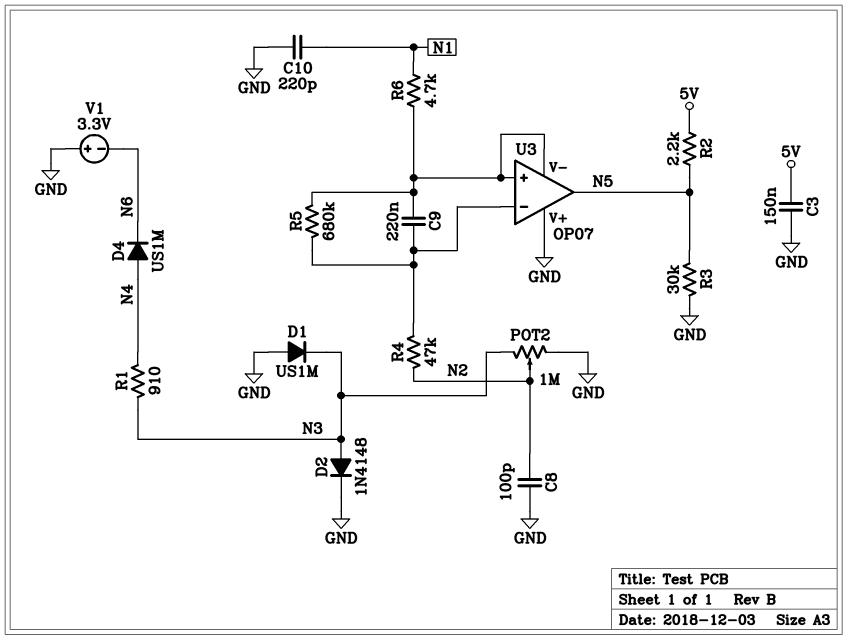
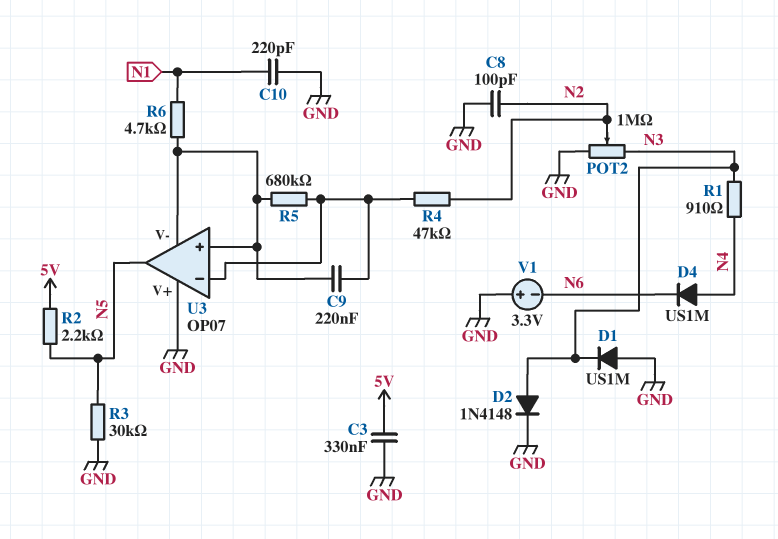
C3: 150nF (5V, GND) -> 330nF (5V, GND)

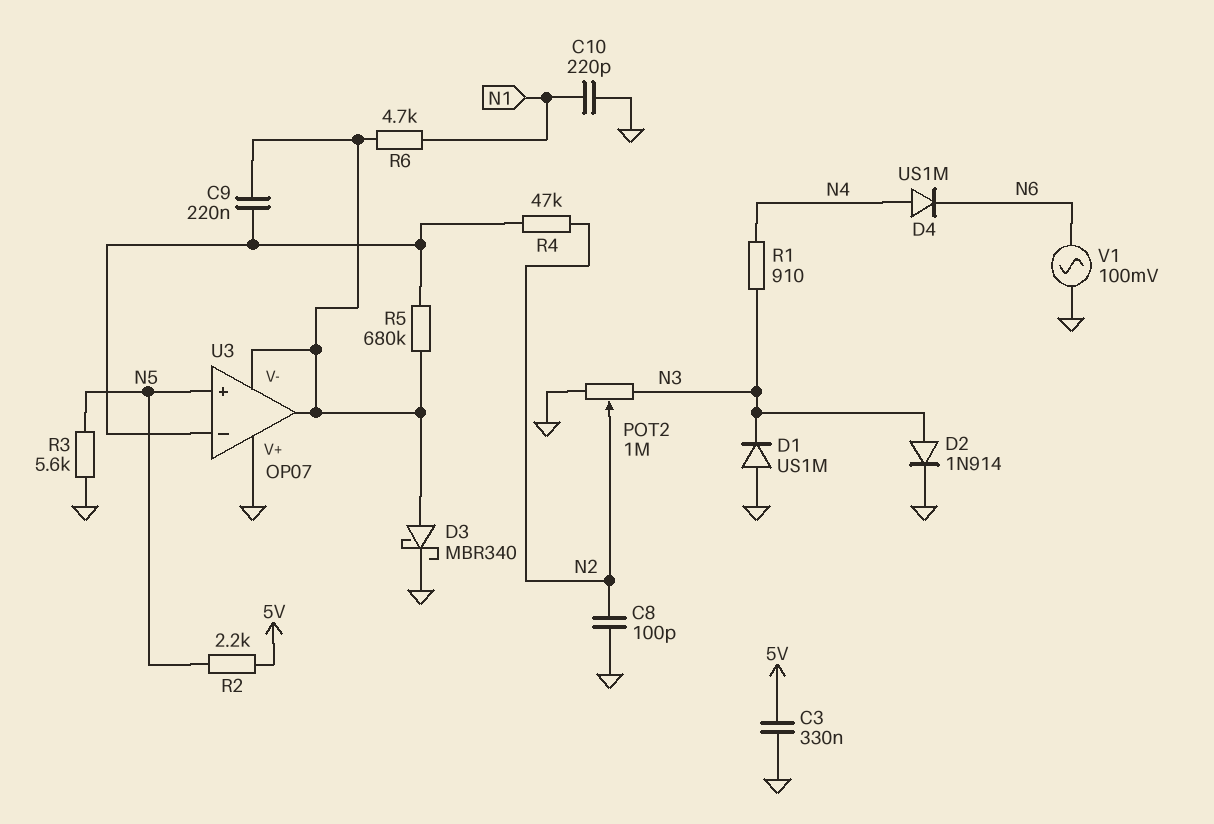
D2: diode 1N4148 (A N3, K GND) -> diode 1N914 (A N3, K GND)
D3: none -> schottky MBR340 (A U3/V-, K GND)
R3: 30k (GND, N5) -> 5.6k (GND, N5)
U3 pin in+: U3/V- -> N5
U3 pin out: N5 -> U3/V-
V1: 3.3V (plus GND, minus N6) -> AC 100mV (GND, N6)

